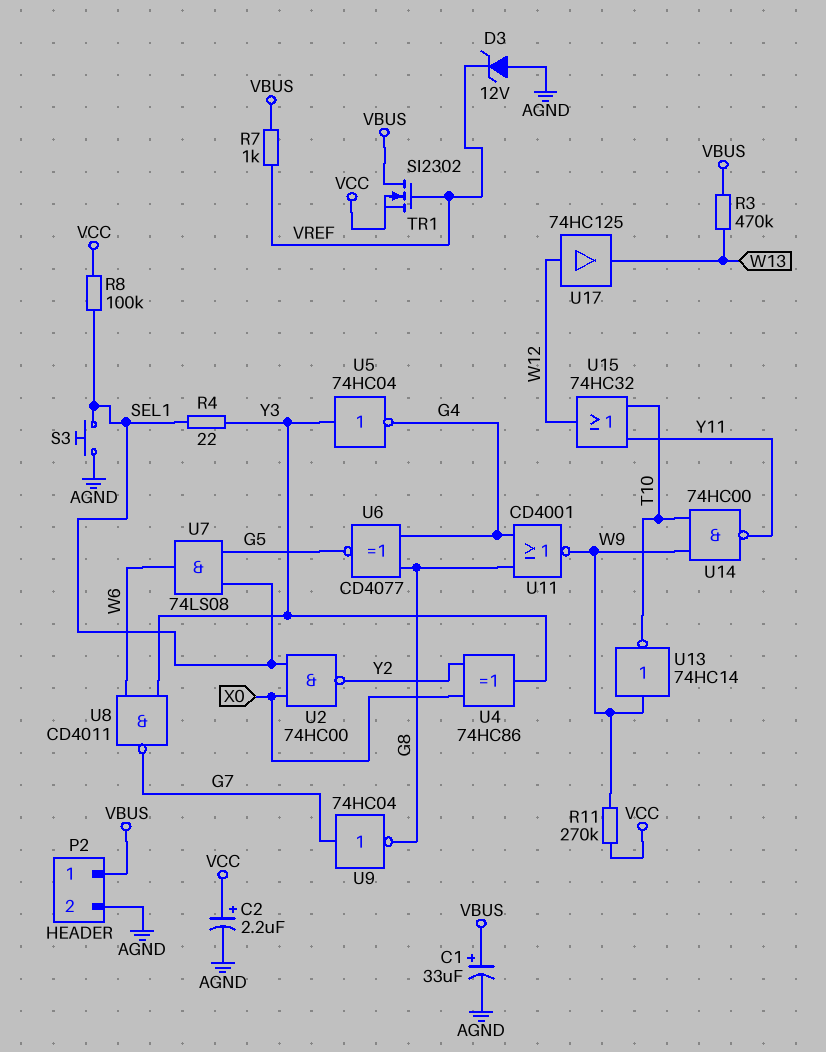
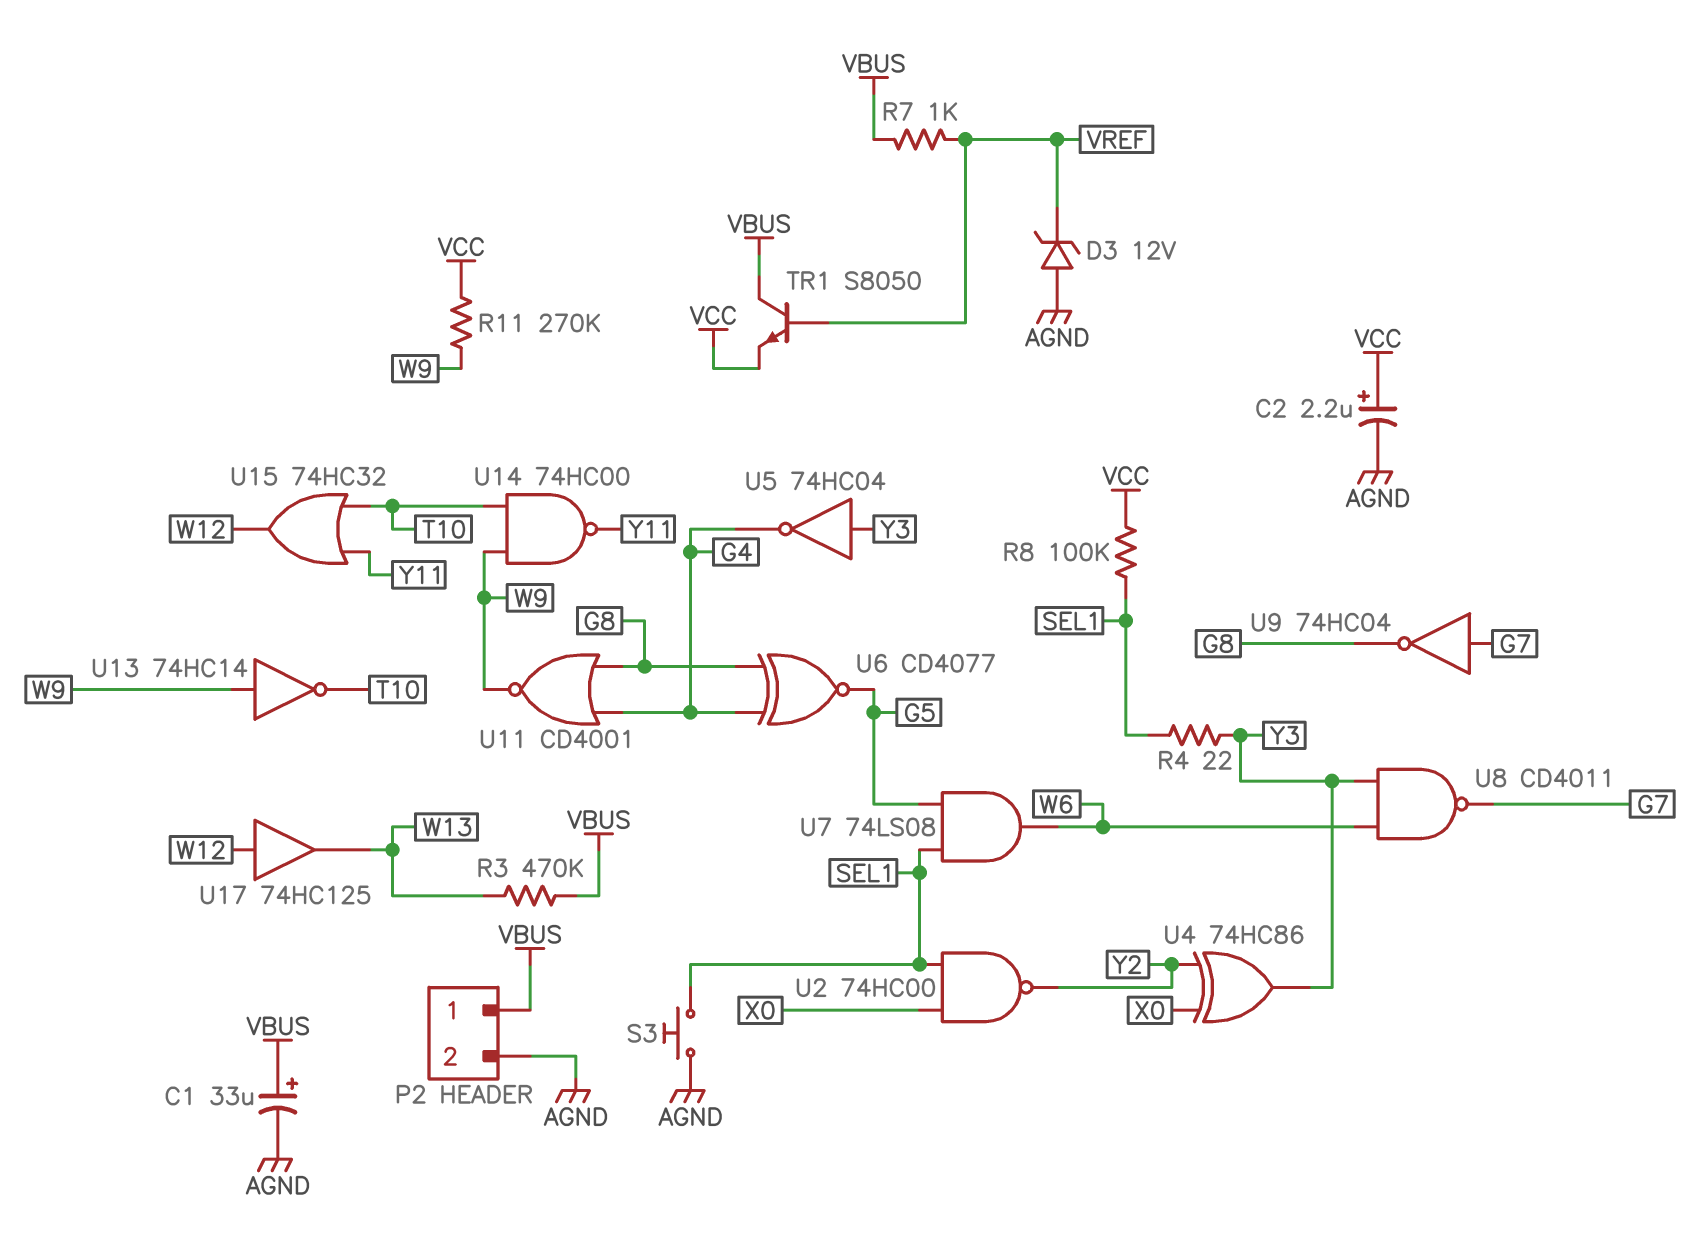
TR1: NMOS SI2302 (G VREF, D VBUS, S VCC) -> NPN S8050 (B VREF, C VBUS, E VCC)

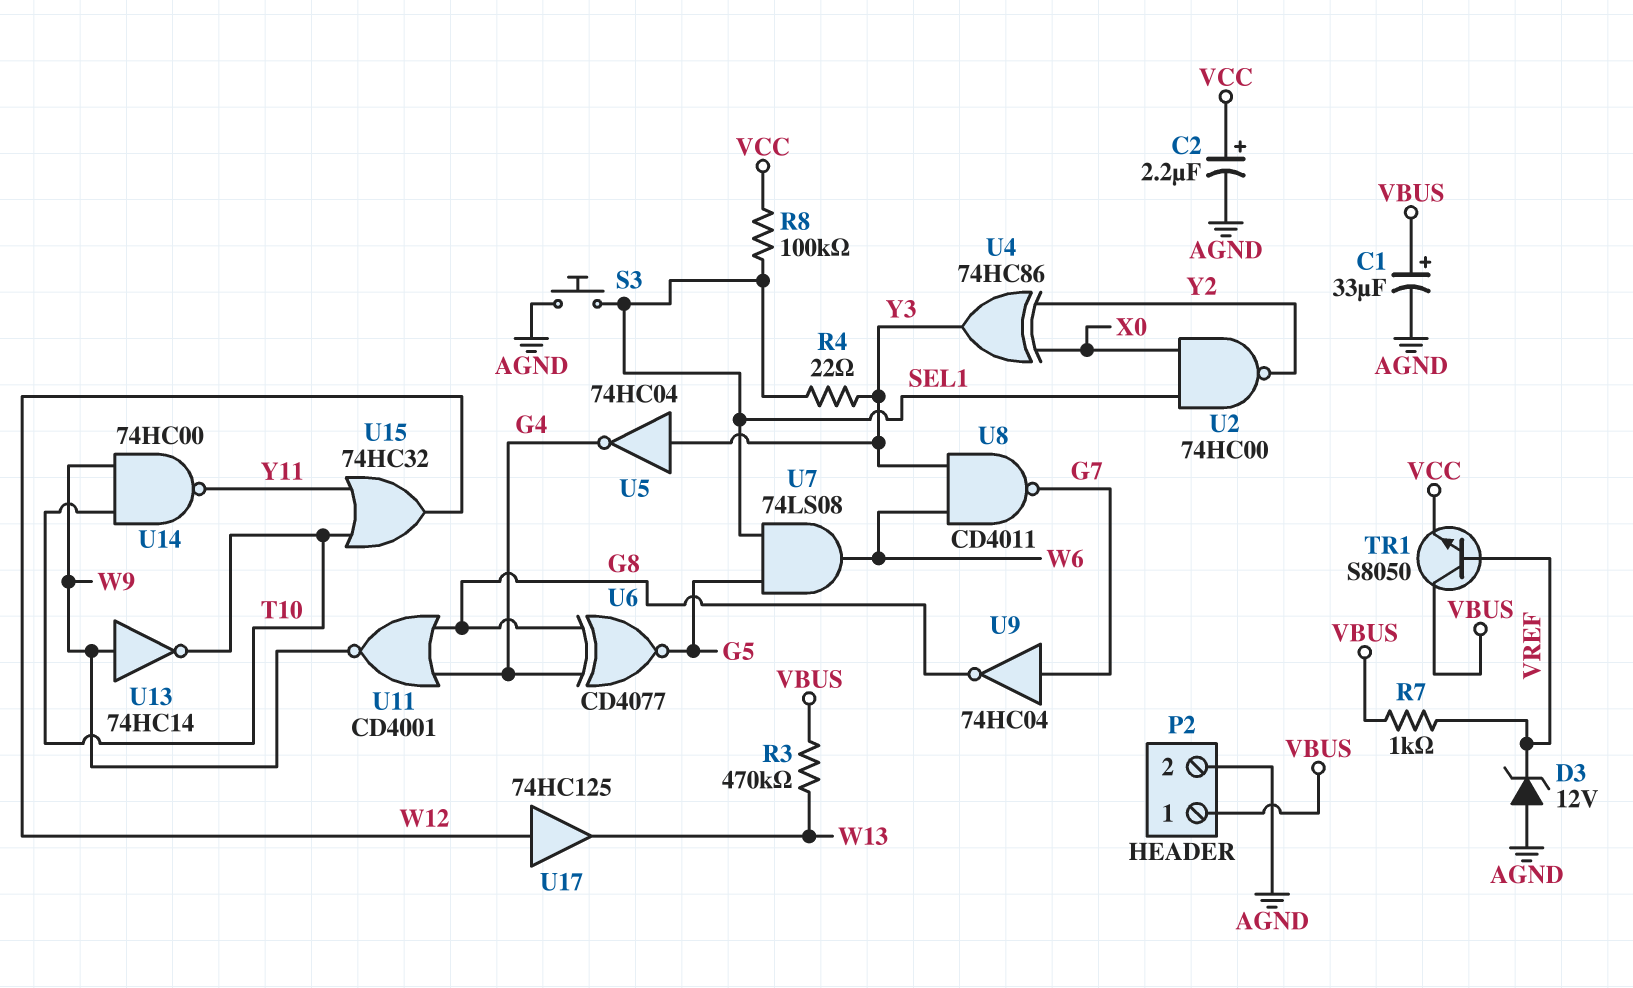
R11: 270k (VCC, W9) -> none

